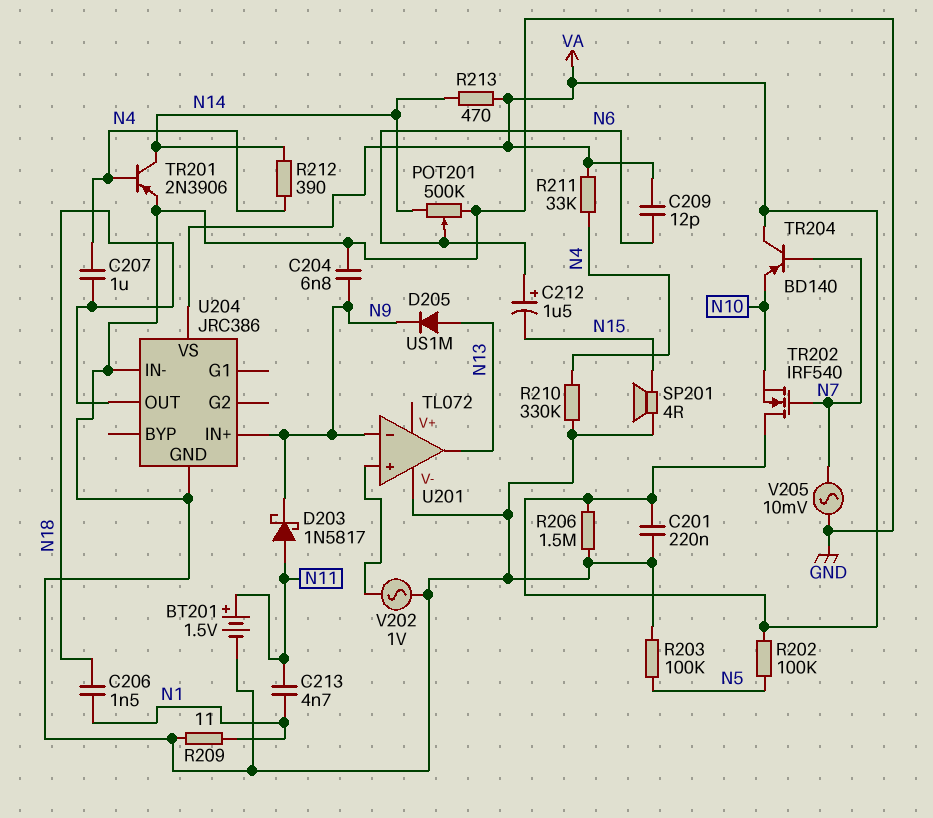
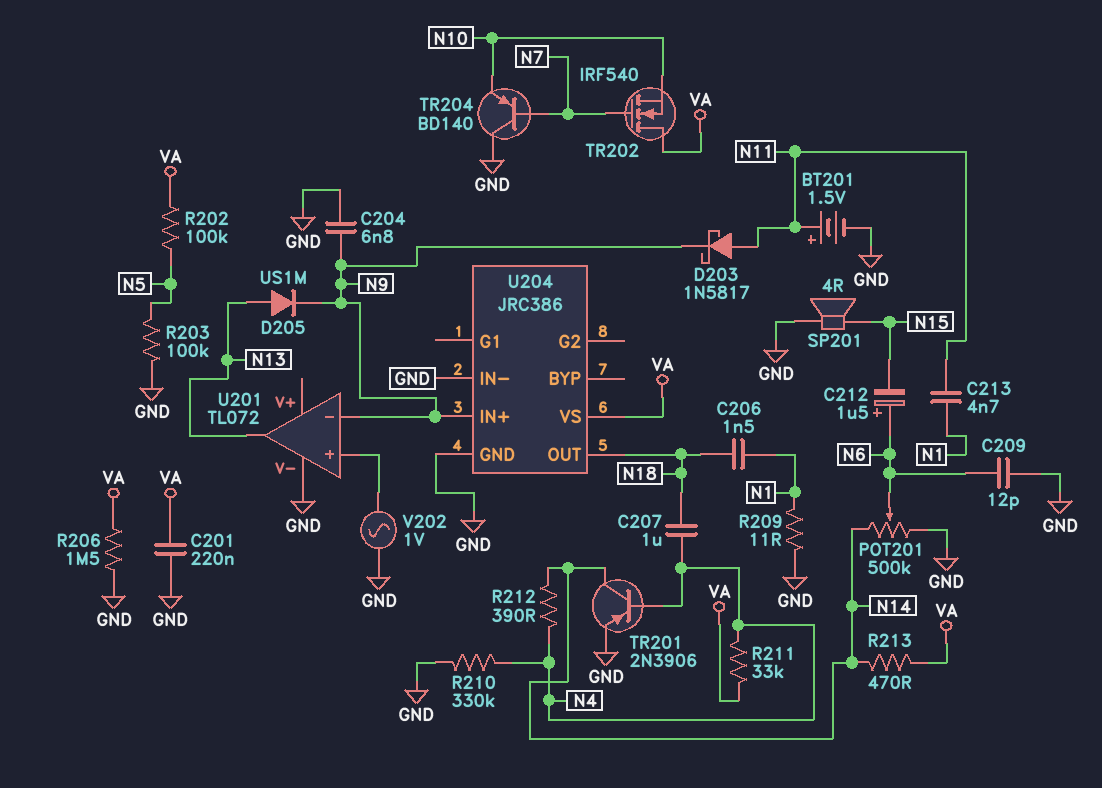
C209: 12pF (N6, VA) -> 12pF (GND, N6)
TR204: PNP BD140 (B N7, C VA, E N10) -> PNP BD140 (B N7, C GND, E N10)
V205: AC 10mV (GND, N7) -> none

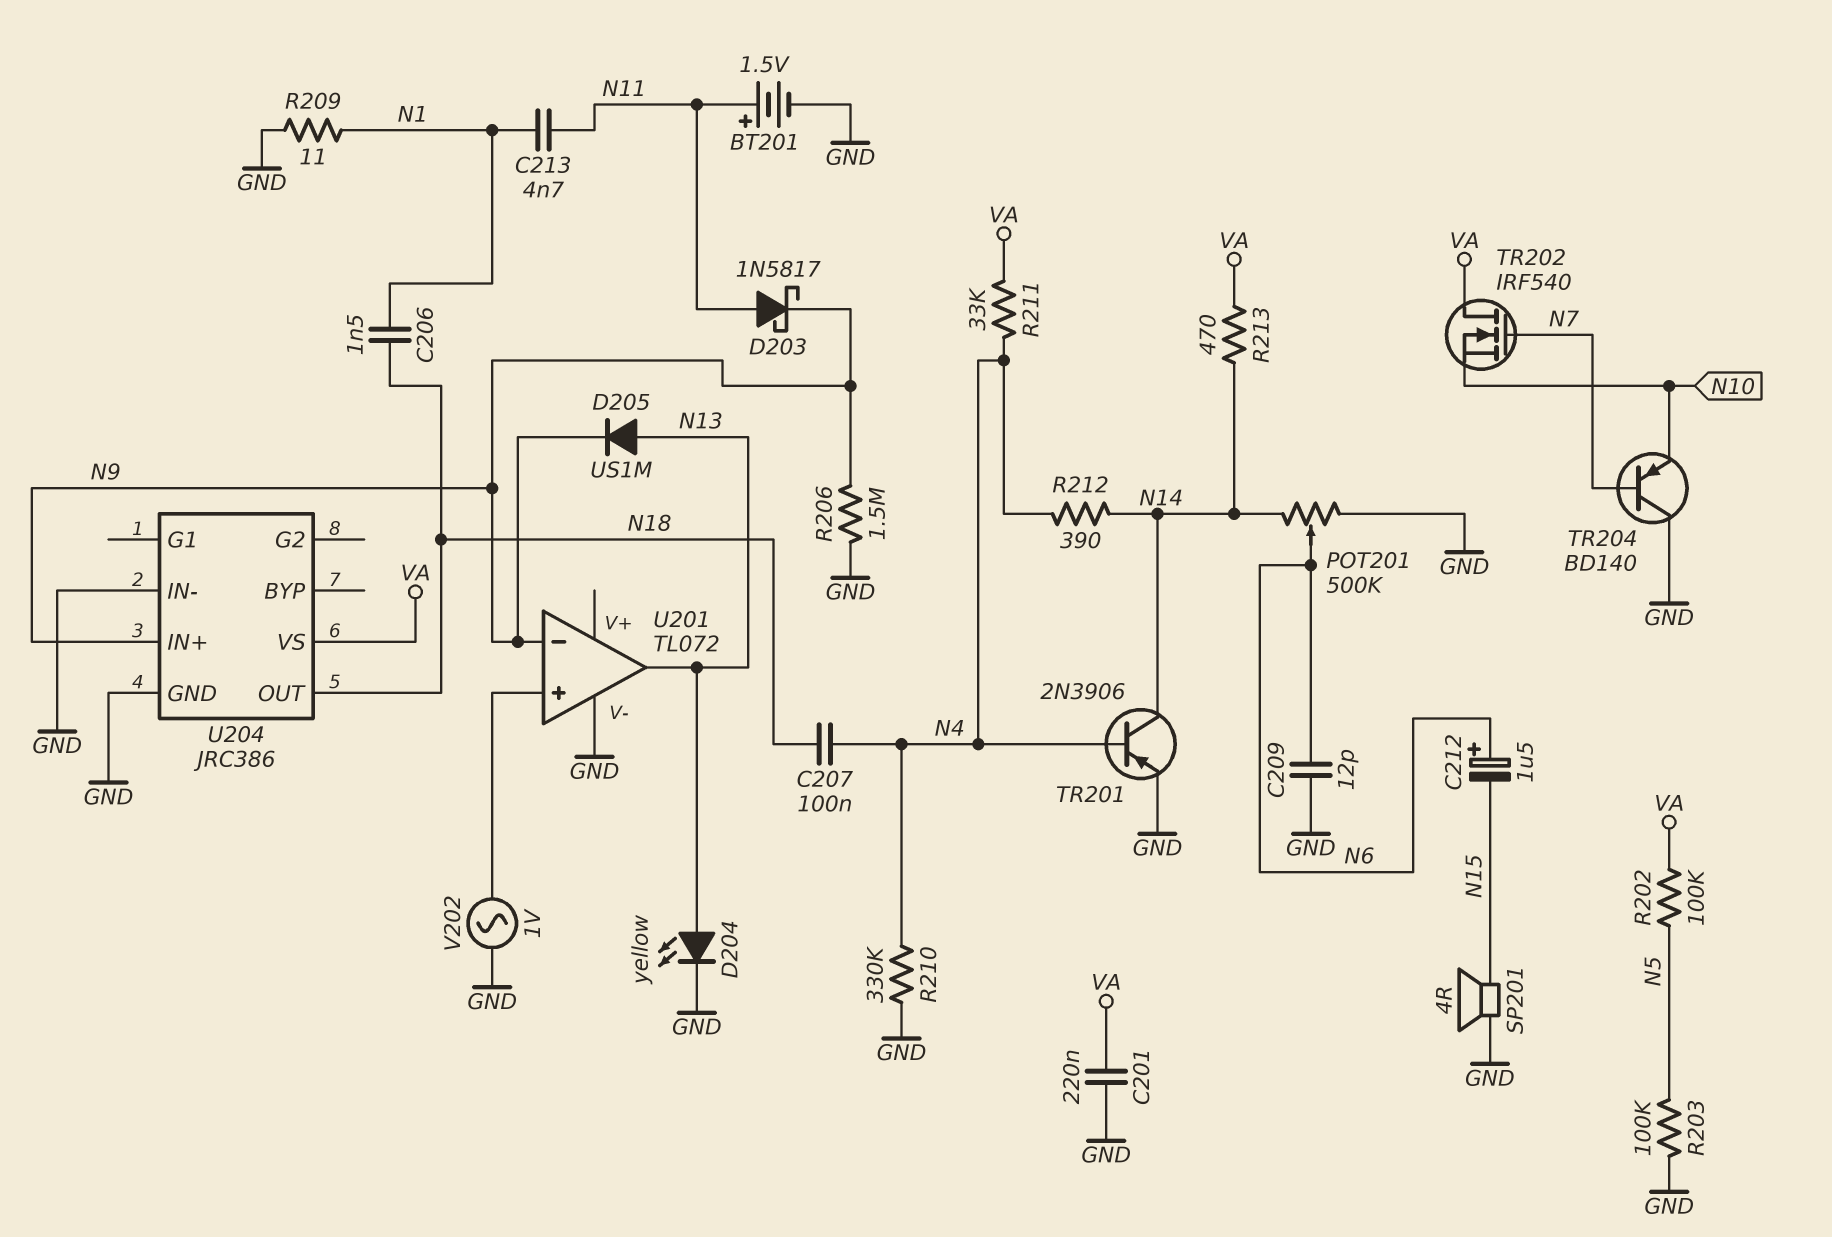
C204: 6.8nF (GND, N9) -> none
C207: 1uF (N4, N18) -> 100nF (N4, N18)
D204: none -> LED yellow (A N13, K GND)
R206: 1.5M (GND, VA) -> 1.5M (GND, N9)

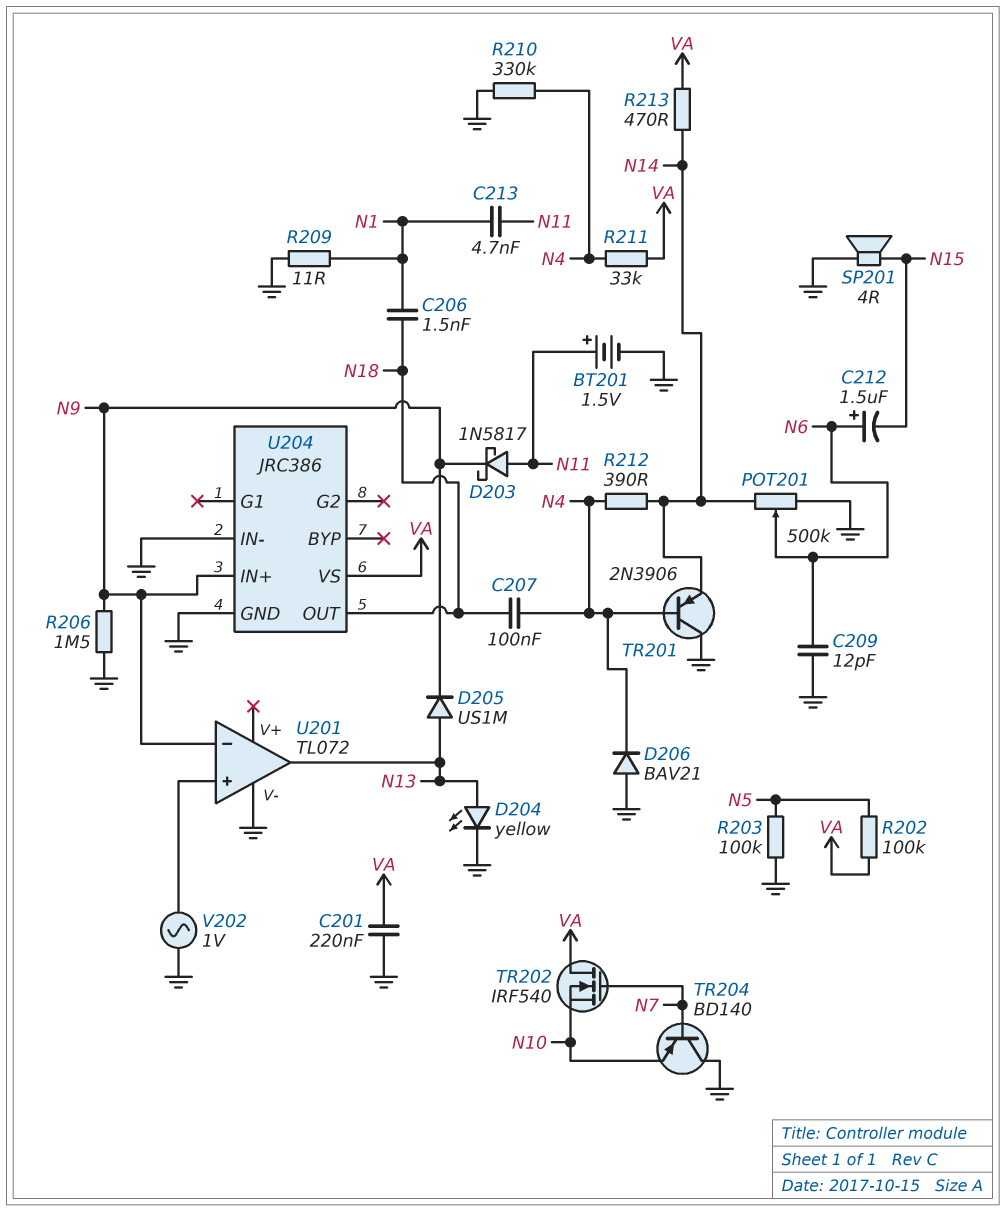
D206: none -> diode BAV21 (A GND, K N4)
TR201: PNP 2N3906 (B N4, C N14, E GND) -> PNP 2N3906 (B N4, C GND, E N14)

